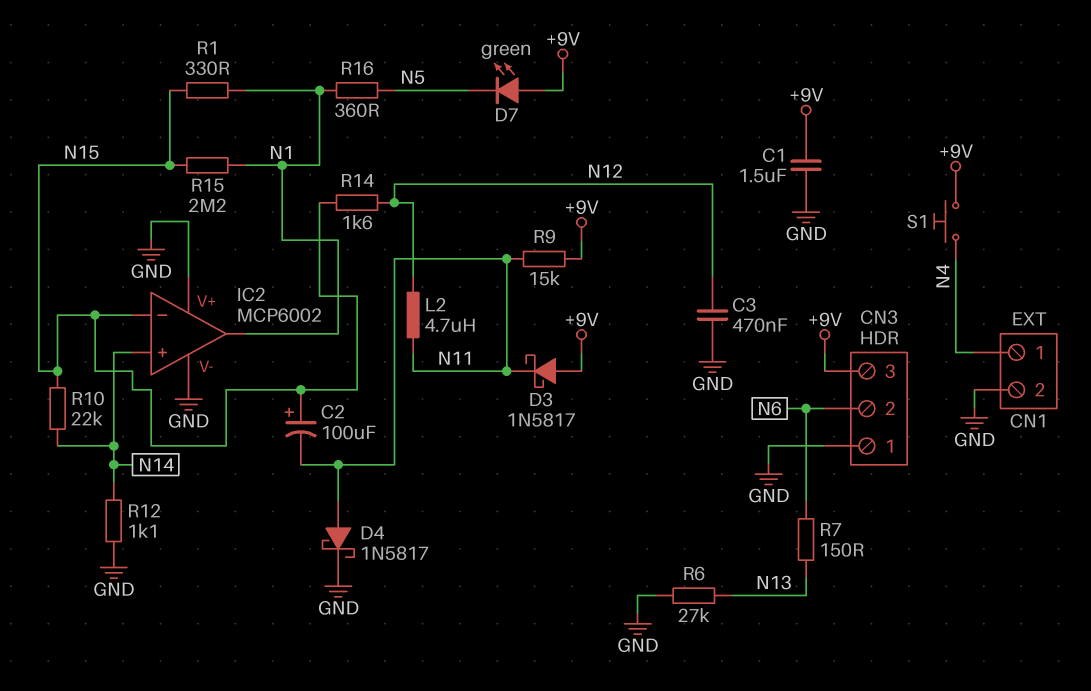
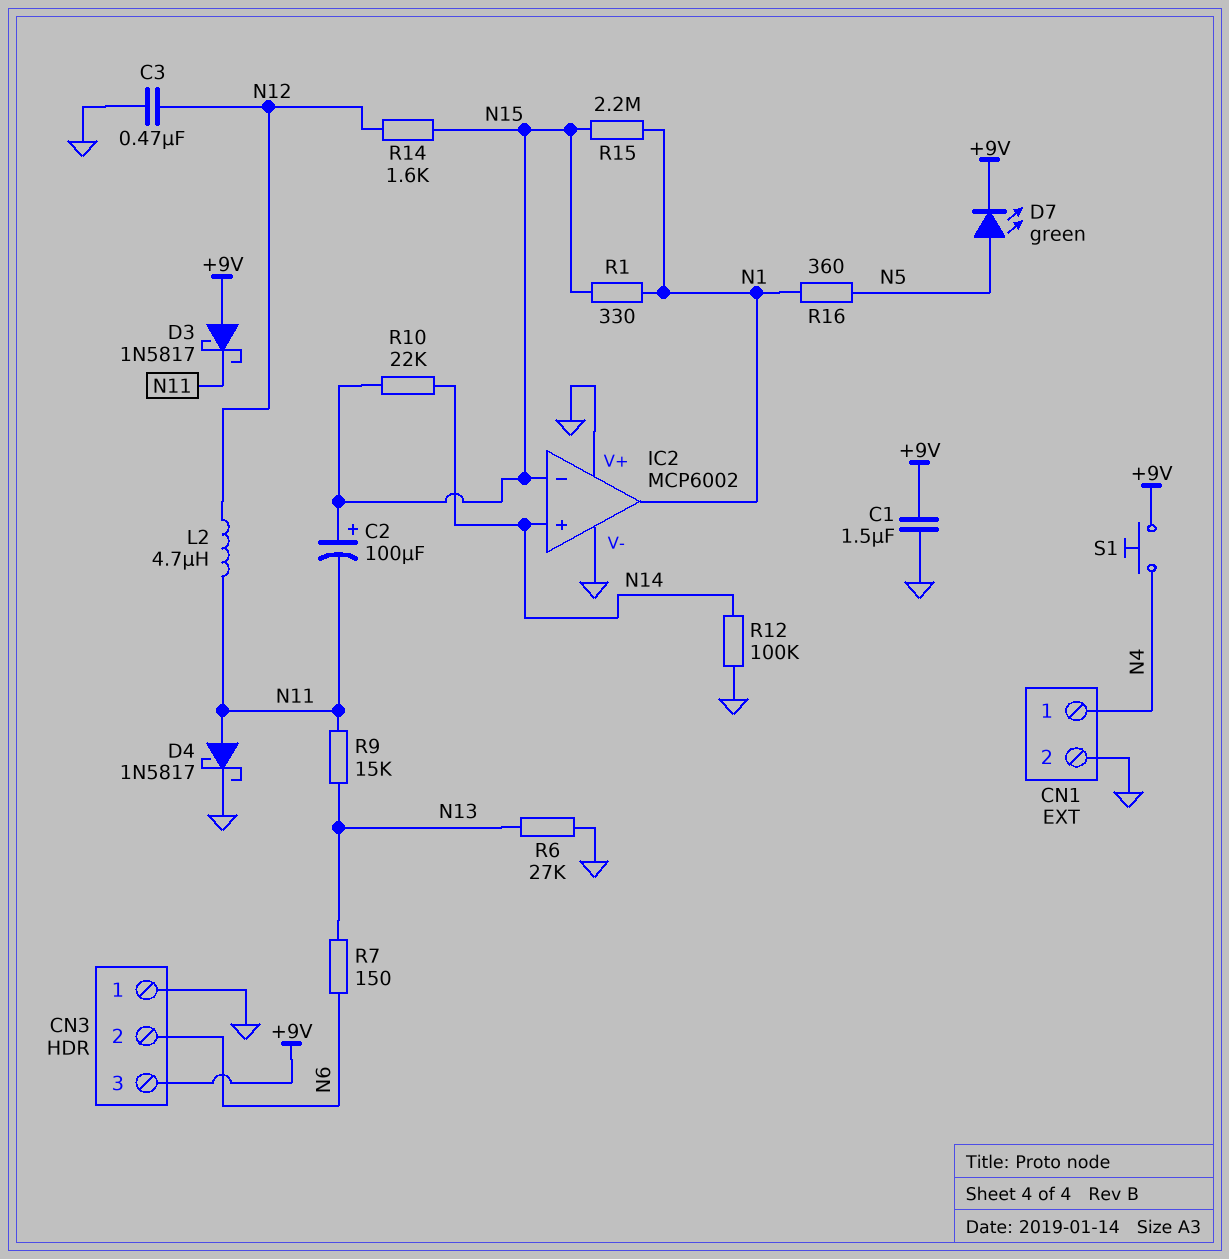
D7: LED green (A +9V, K N5) -> LED green (A N5, K +9V)
R9: 15k (+9V, N11) -> 15k (N11, N13)
R12: 1.1k (GND, N14) -> 100k (GND, N14)

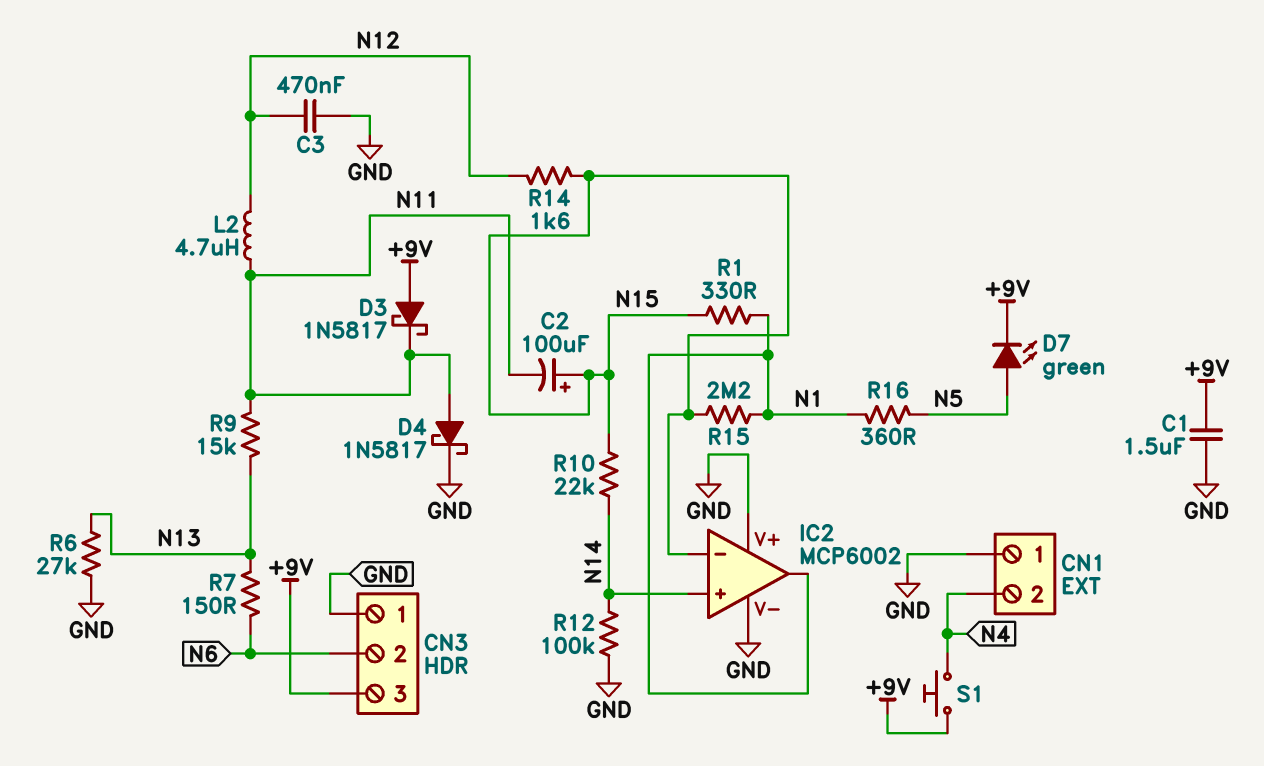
CN1 pin 1: N4 -> GND
CN1 pin 2: GND -> N4

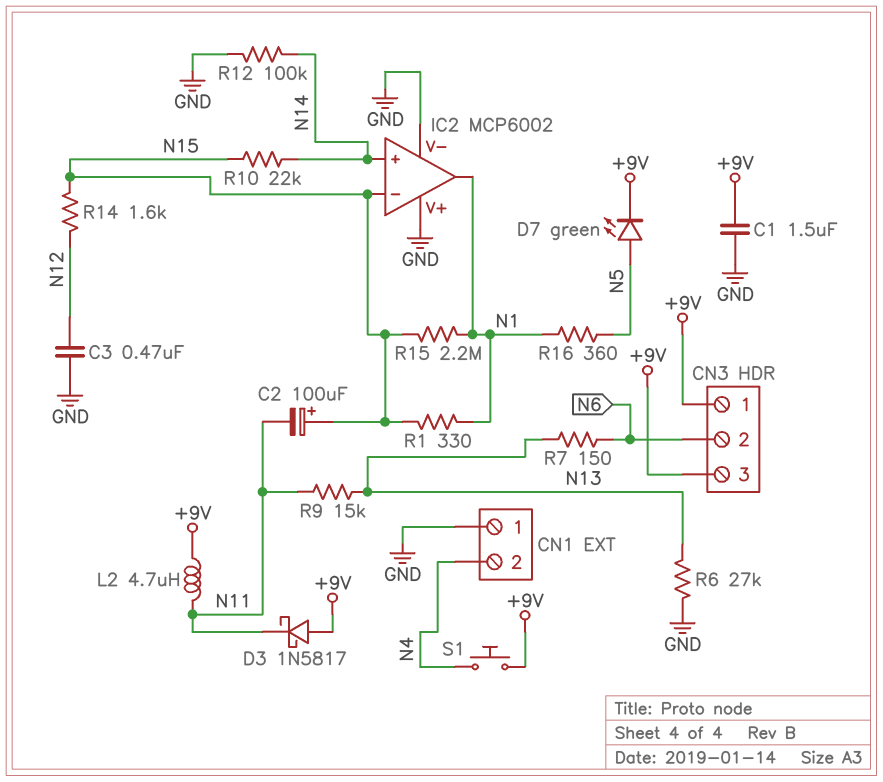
CN3 pin 1: GND -> +9V
D4: schottky 1N5817 (A N11, K GND) -> none
L2: 4.7uH (N11, N12) -> 4.7uH (+9V, N11)

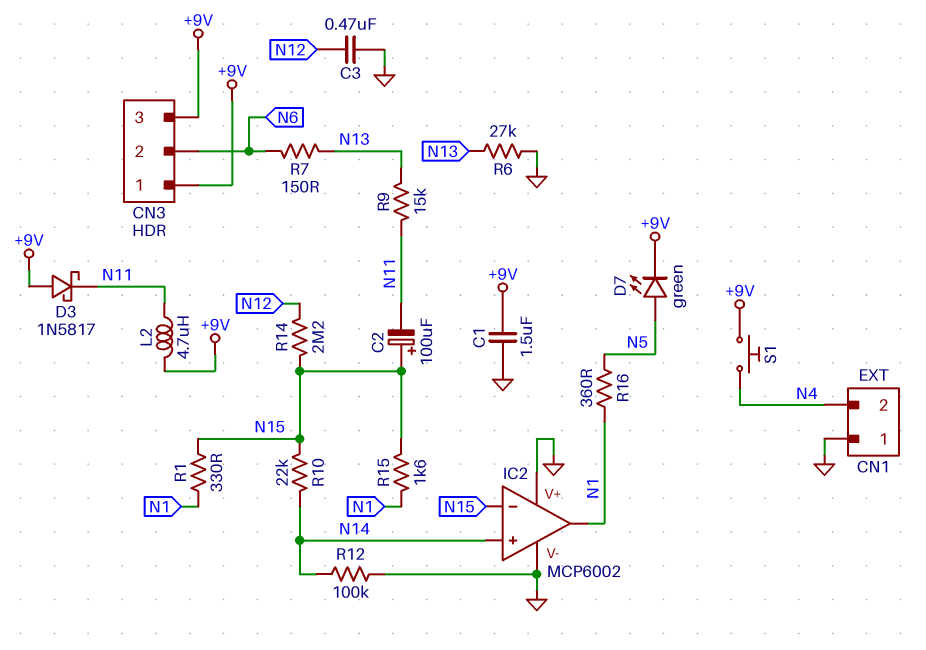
R14: 1.6k (N12, N15) -> 2.2M (N12, N15)
R15: 2.2M (N1, N15) -> 1.6k (N1, N15)

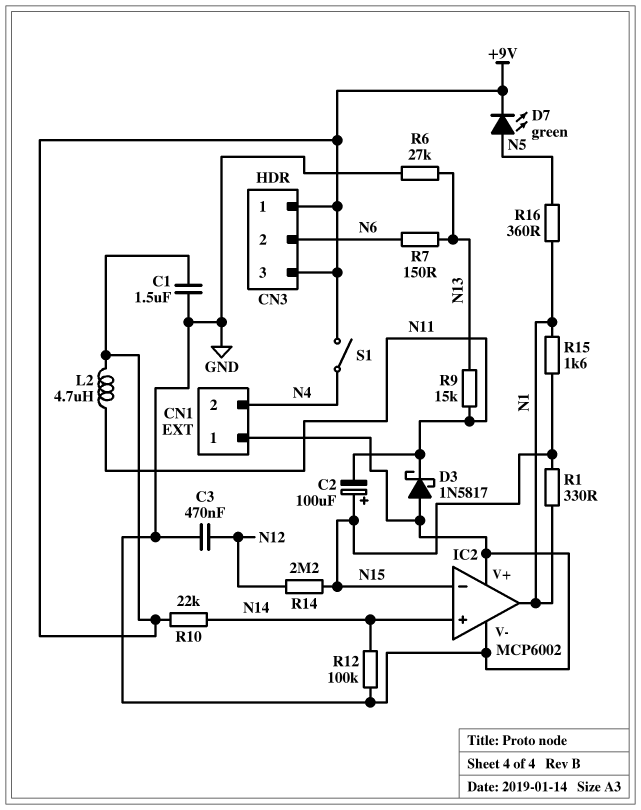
D3: schottky 1N5817 (A +9V, K N11) -> schottky 1N5817 (A GND, K N11)
R10: 22k (N14, N15) -> 22k (+9V, N14)
S1: button (+9V, N4) -> switch (+9V, N4)

